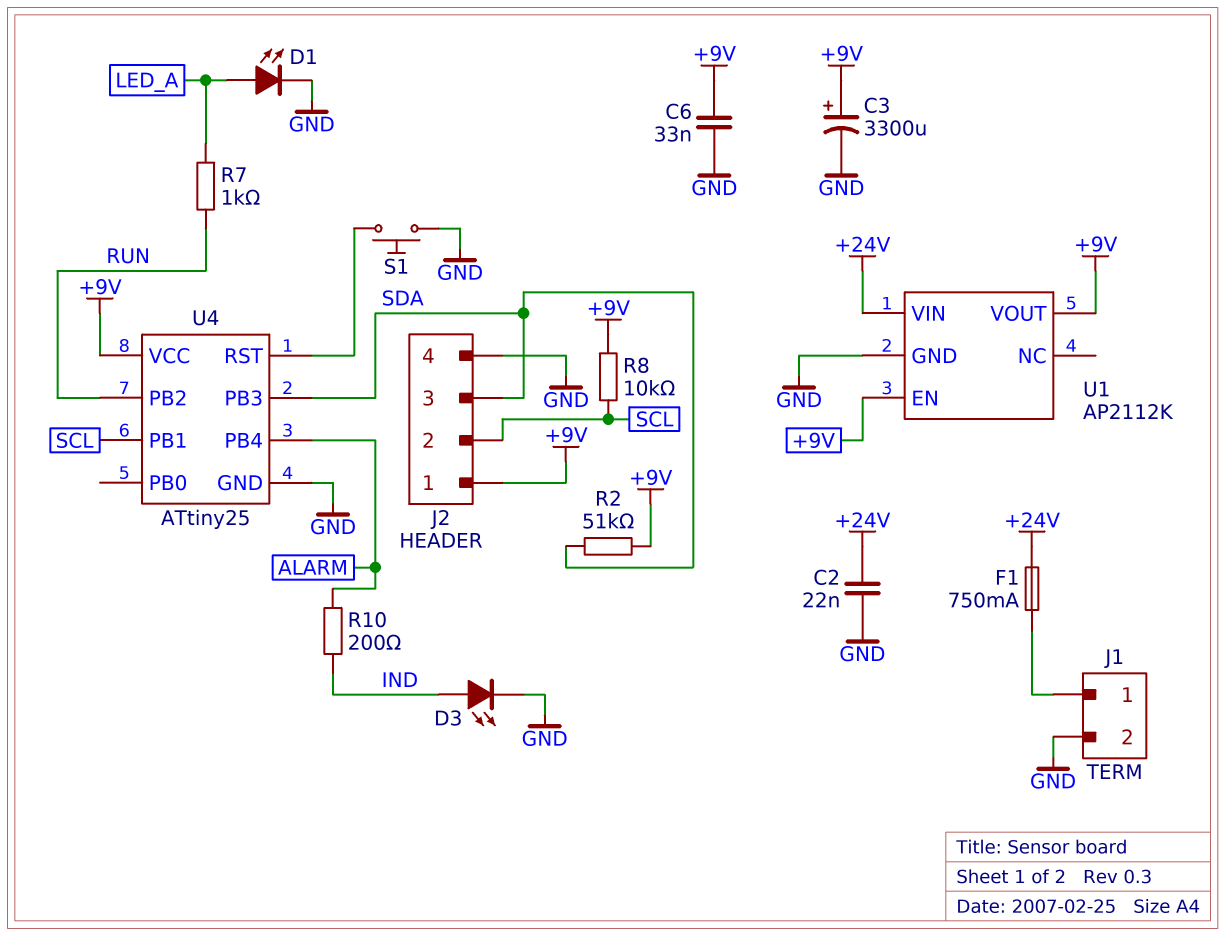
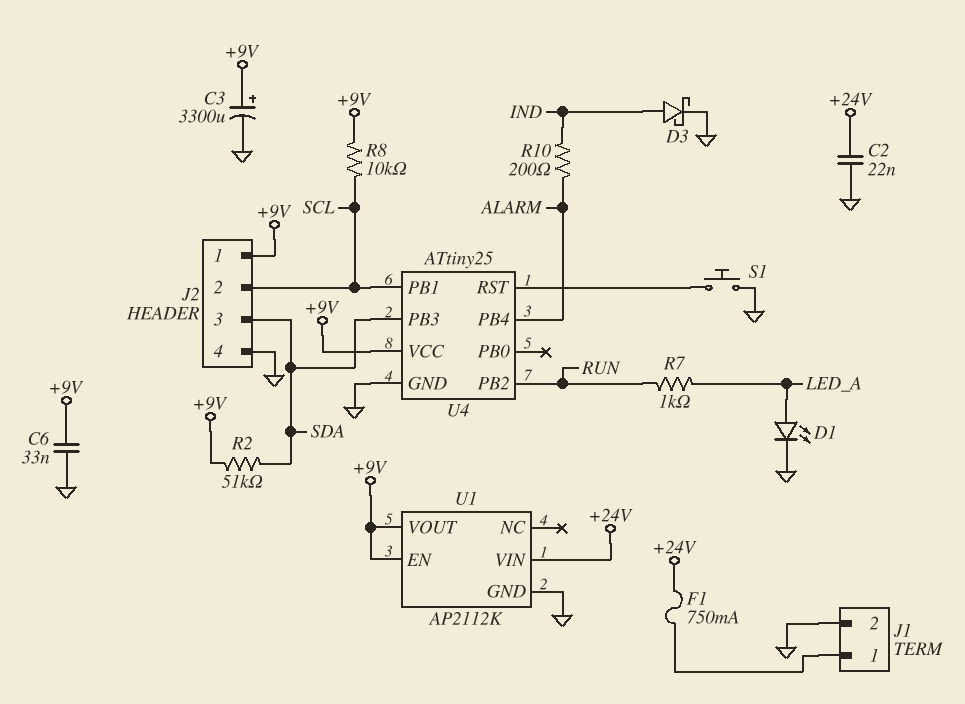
D3: LED (A IND, K GND) -> schottky (A IND, K GND)

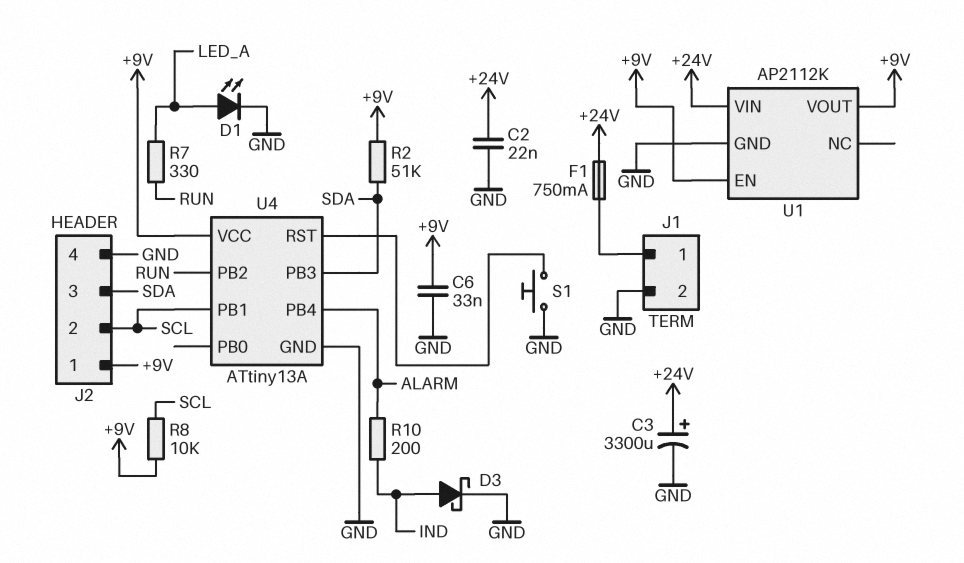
C3: 3300uF (plus +9V, minus GND) -> 3300uF (plus +24V, minus GND)
R7: 1k (LED_A, RUN) -> 330 (LED_A, RUN)
U4: ATtiny25 -> ATtiny13A

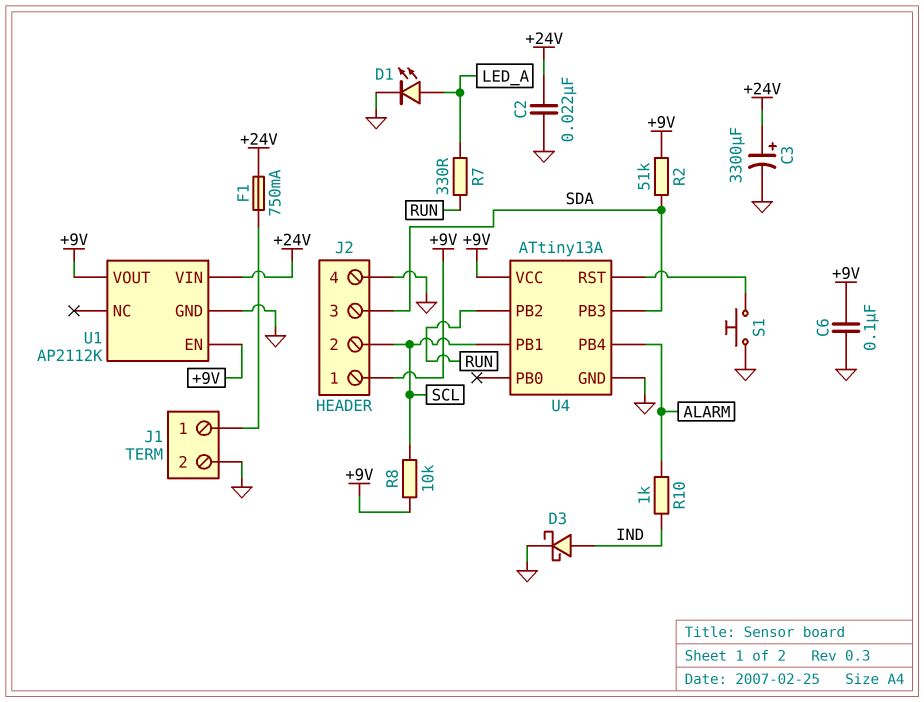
C6: 33nF (+9V, GND) -> 100nF (+9V, GND)
R10: 200 (ALARM, IND) -> 1k (ALARM, IND)

